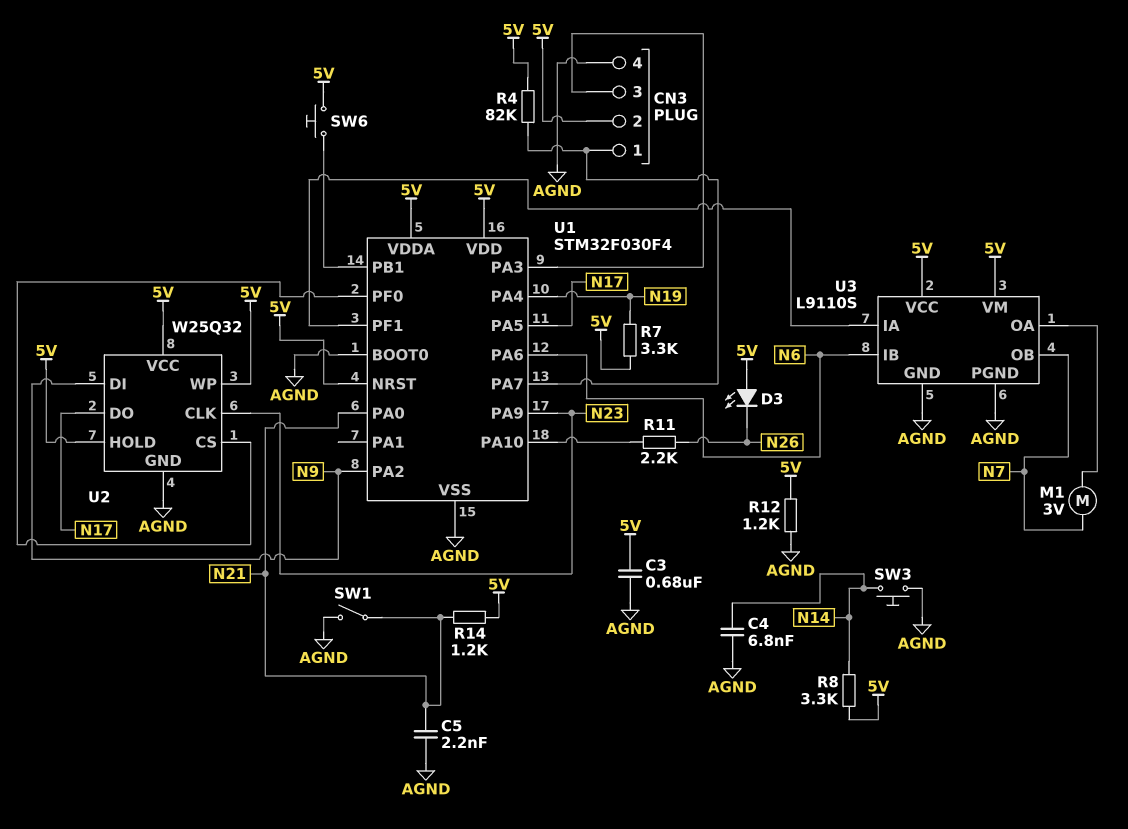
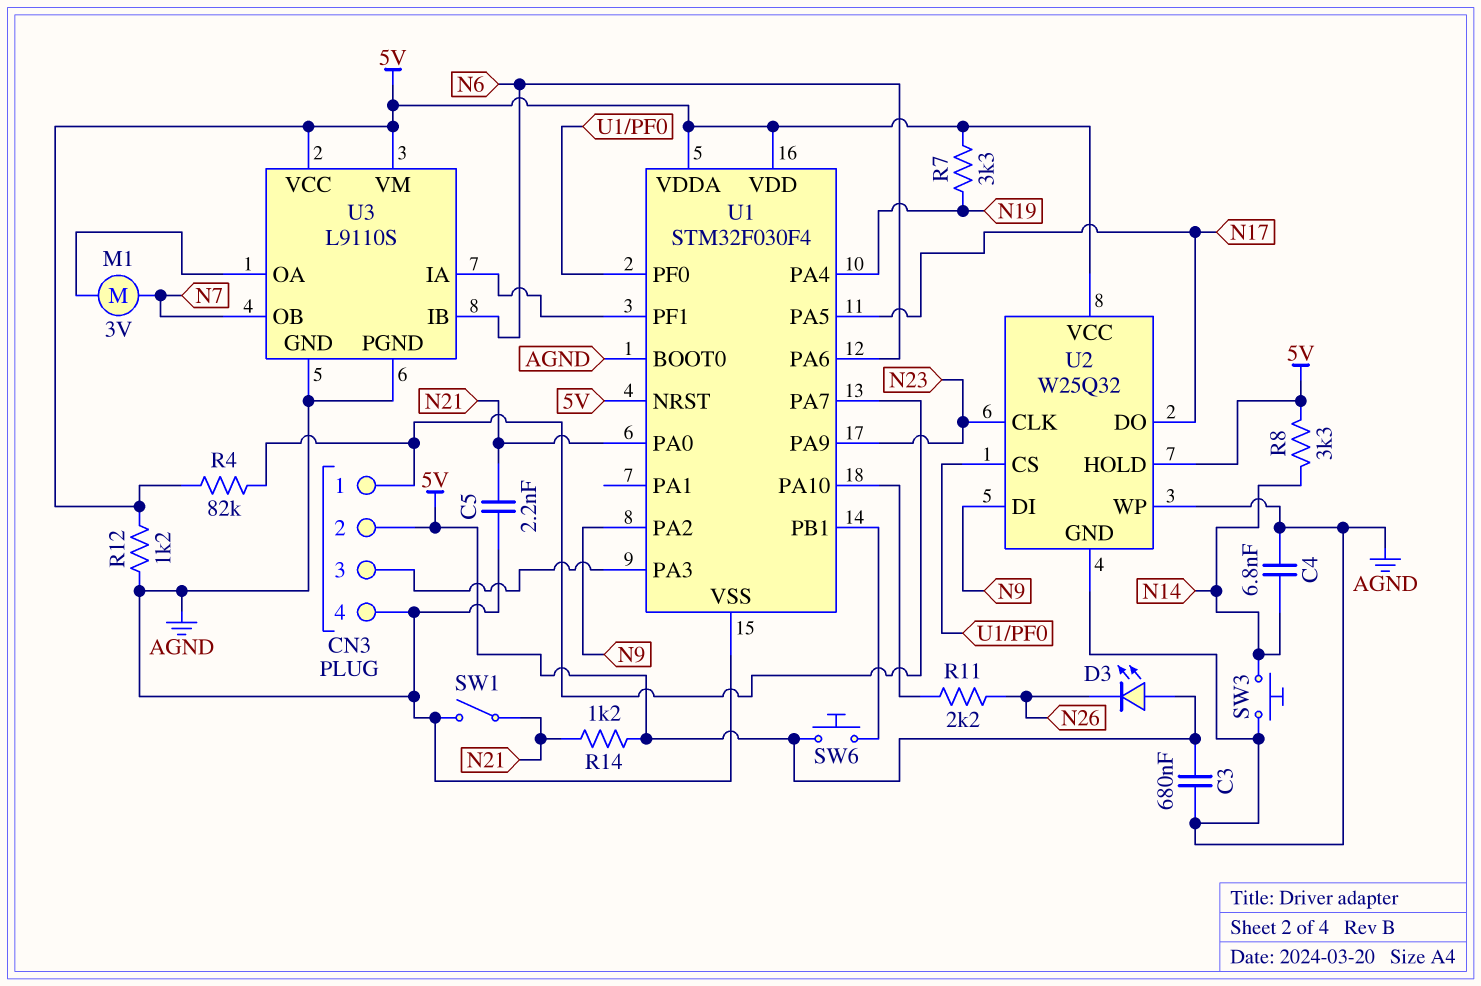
U2 pin WP: 5V -> AGND

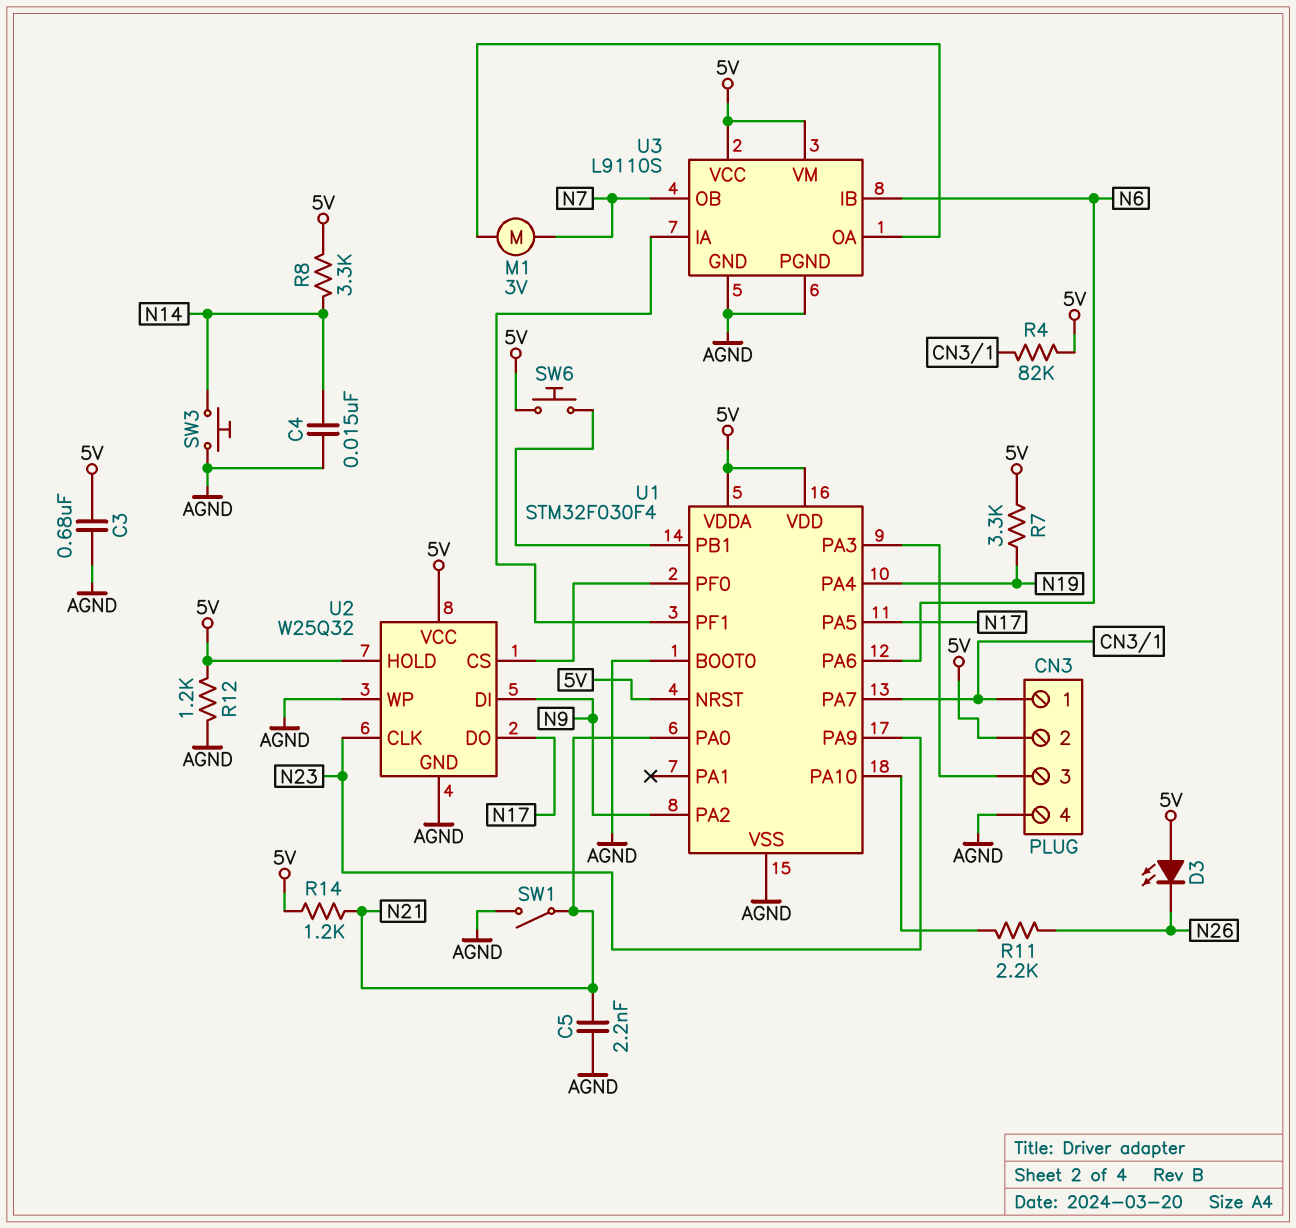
C4: 6.8nF (AGND, N14) -> 15nF (AGND, N14)

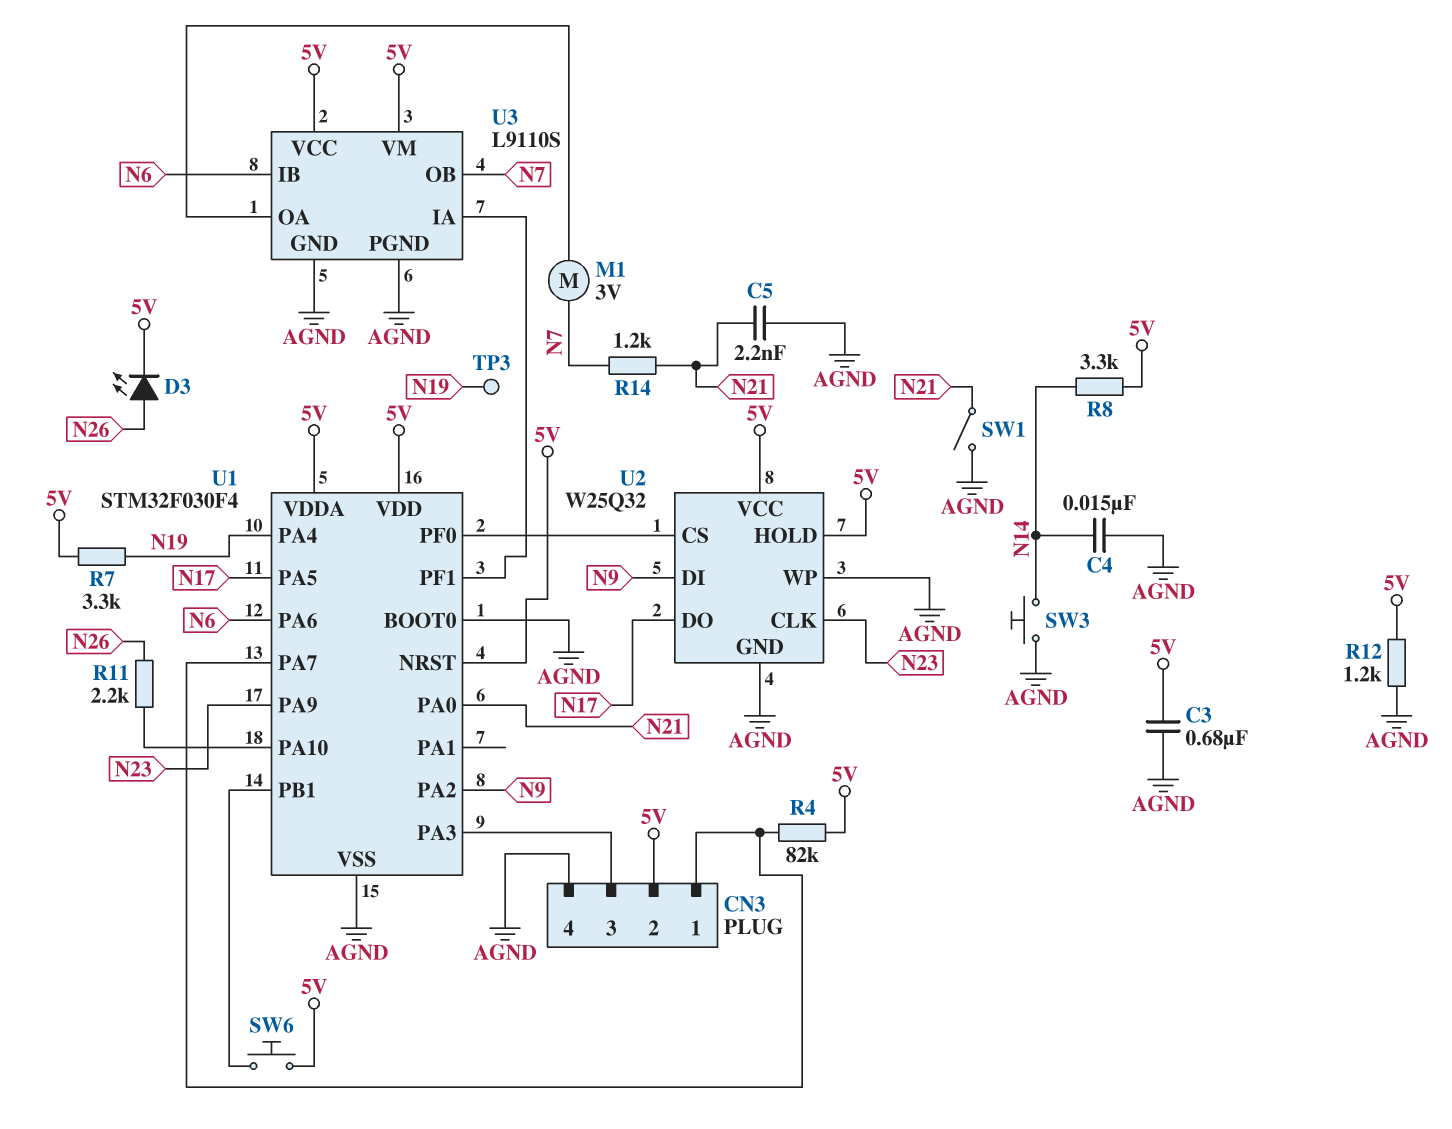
D3: LED (A 5V, K N26) -> LED (A N26, K 5V)
R14: 1.2k (5V, N21) -> 1.2k (N7, N21)
TP3: none -> test point (N19)

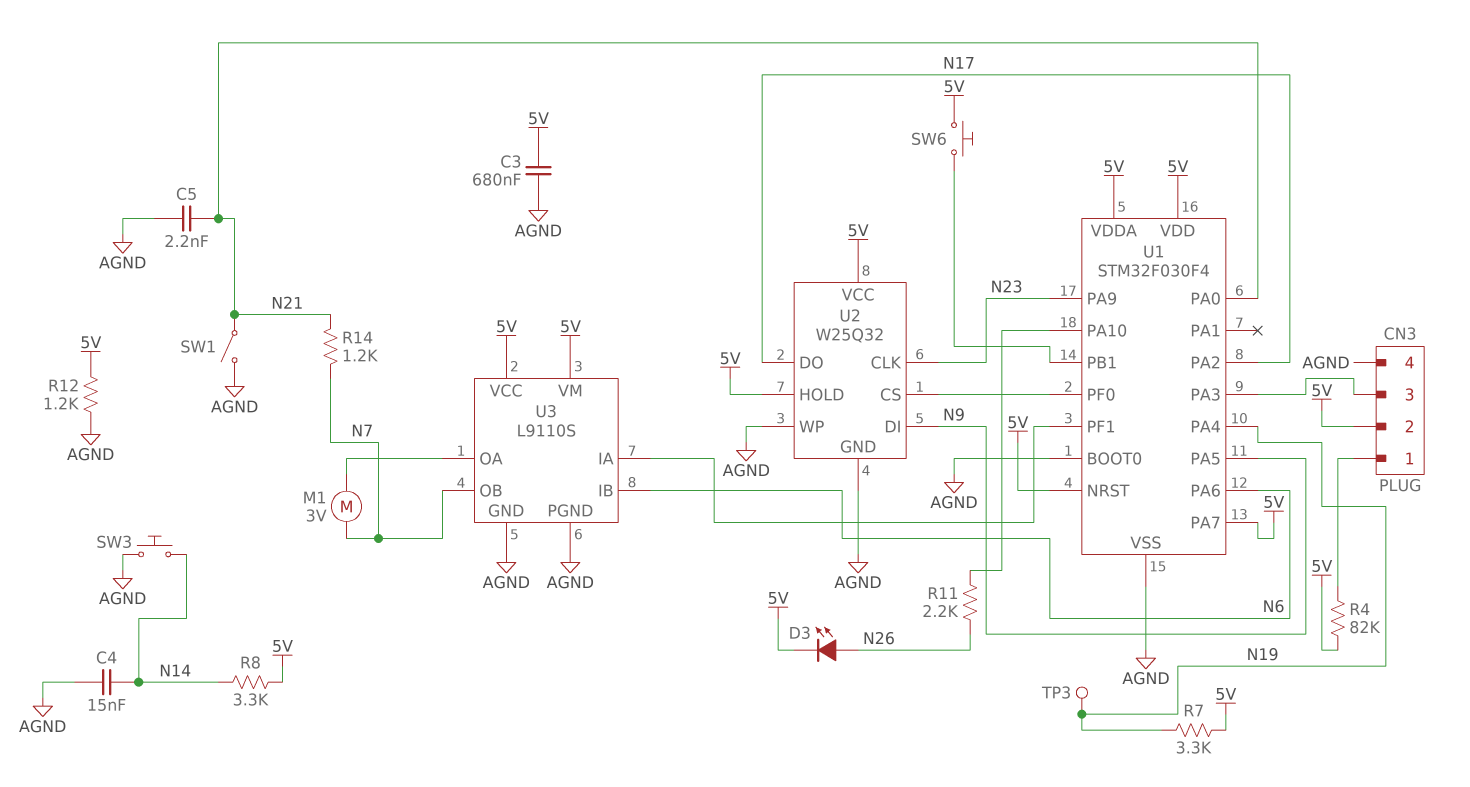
U1 pin PA2: N9 -> N17
U1 pin PA5: N17 -> N9
U1 pin PA7: CN3/1 -> 5V

